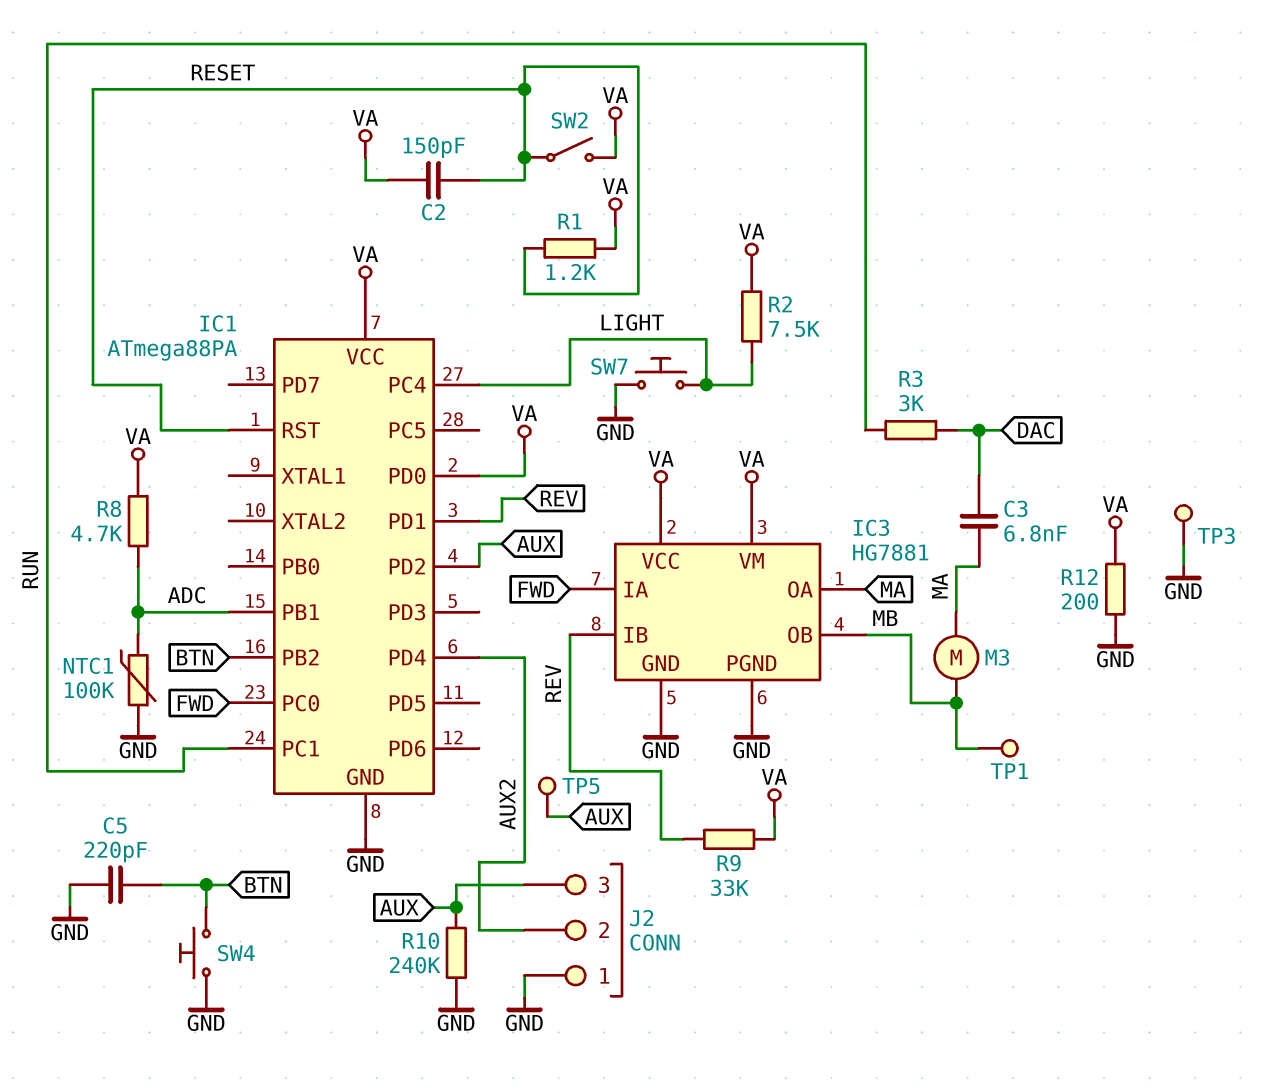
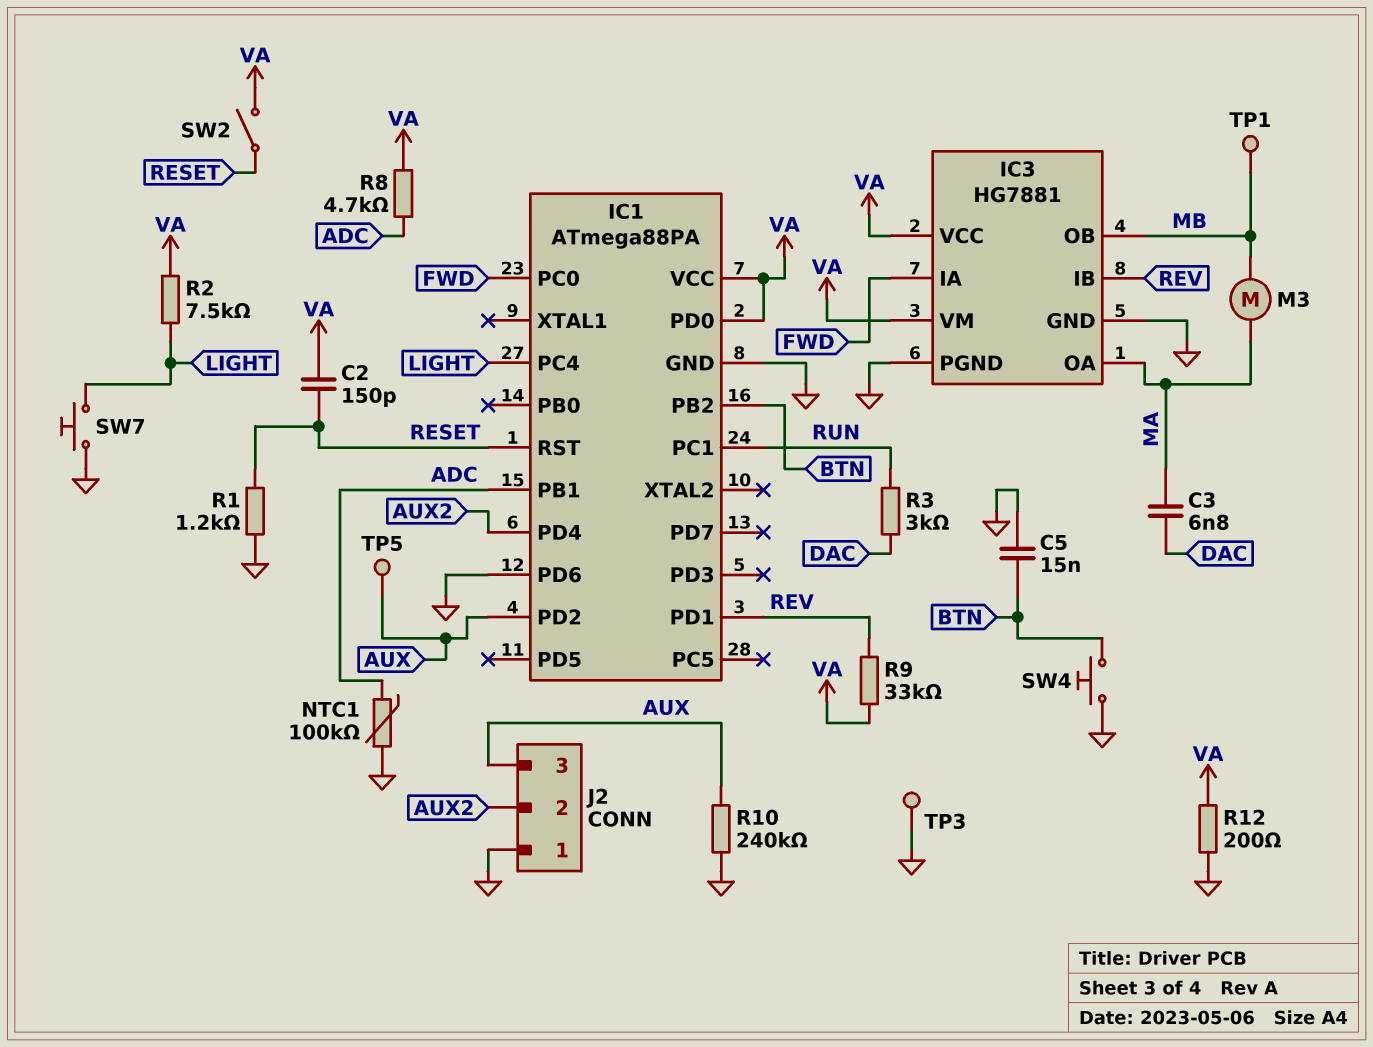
C5: 220pF (BTN, GND) -> 15nF (BTN, GND)
IC1 pin PD6: none -> GND
R1: 1.2k (RESET, VA) -> 1.2k (GND, RESET)

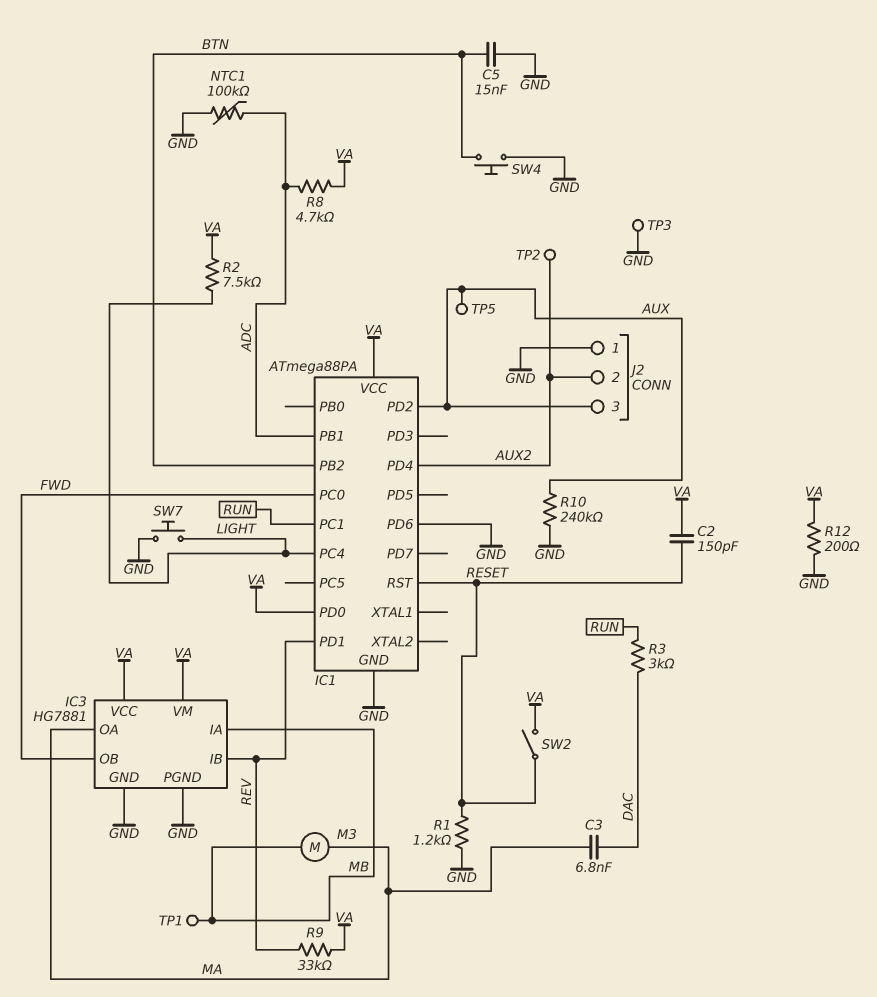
IC3 pin IA: FWD -> MB
IC3 pin OB: MB -> FWD
TP2: none -> test point (AUX2)

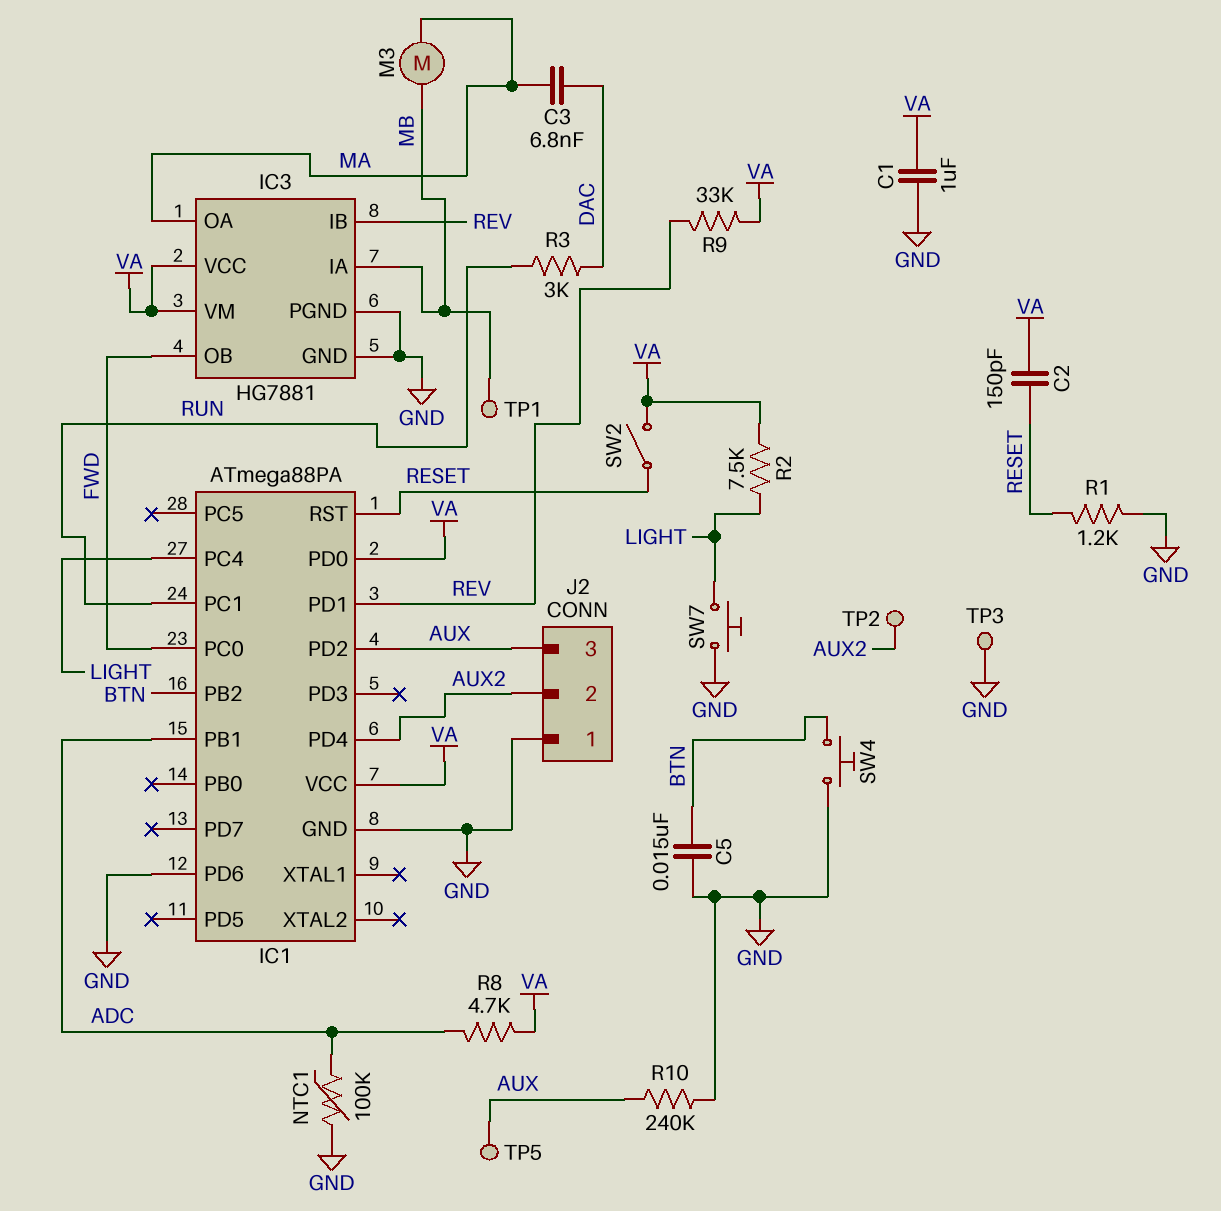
C1: none -> 1uF (GND, VA)
R12: 200 (GND, VA) -> none

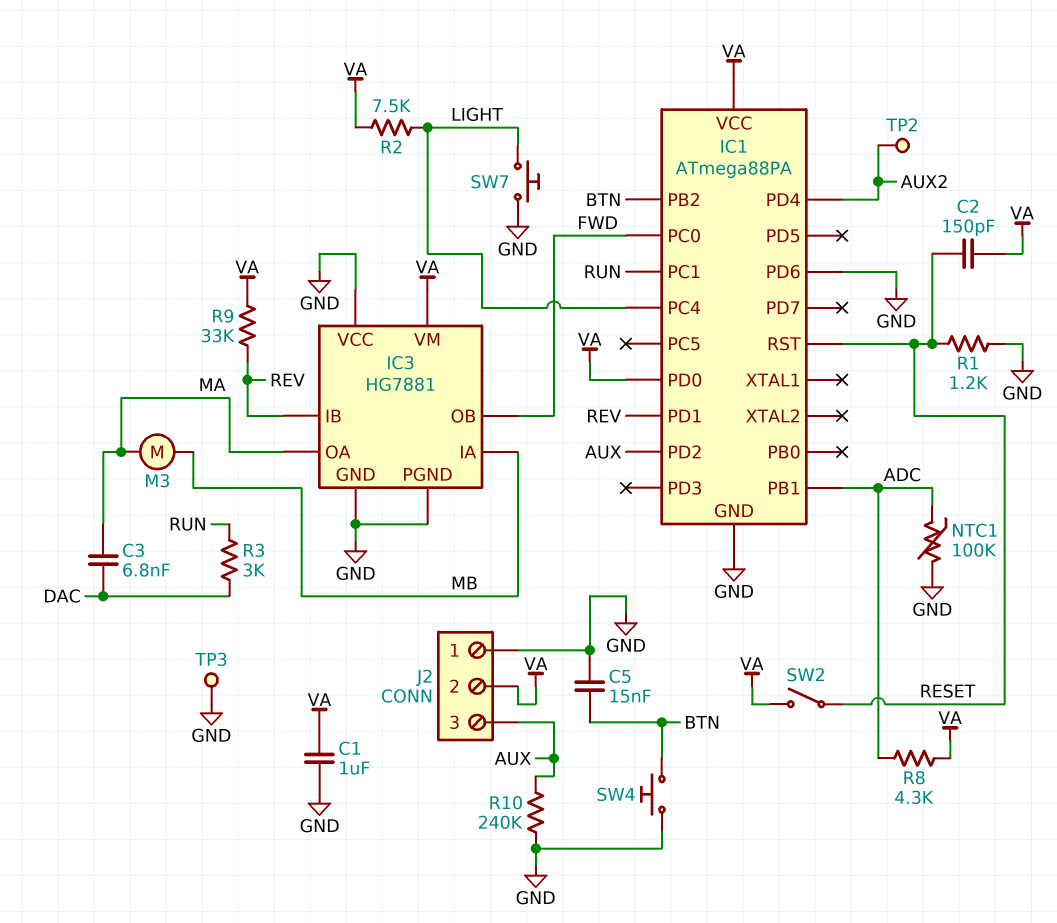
IC3 pin VCC: VA -> GND
J2 pin 2: AUX2 -> VA
R8: 4.7k (ADC, VA) -> 4.3k (ADC, VA)
TP1: test point (MB) -> none
TP5: test point (AUX) -> none

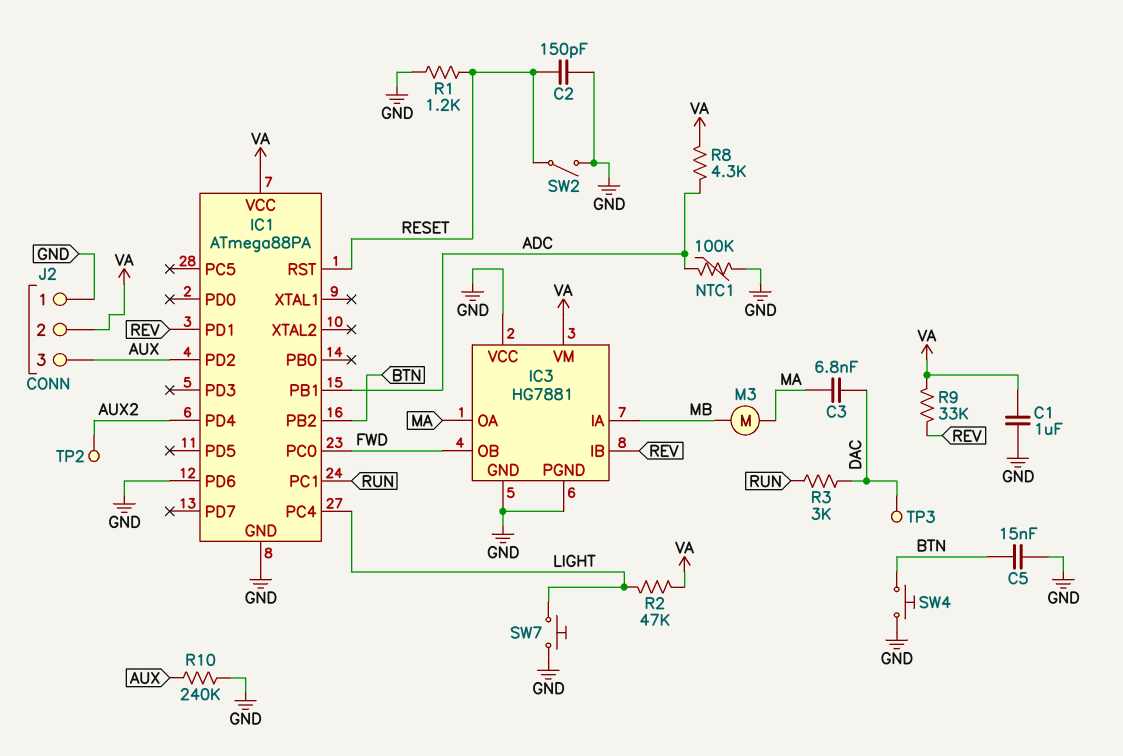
C2: 150pF (RESET, VA) -> 150pF (GND, RESET)
IC1 pin PD0: VA -> none
R2: 7.5k (LIGHT, VA) -> 47k (LIGHT, VA)
SW2: switch (RESET, VA) -> switch (GND, RESET)
TP3: test point (GND) -> test point (DAC)

